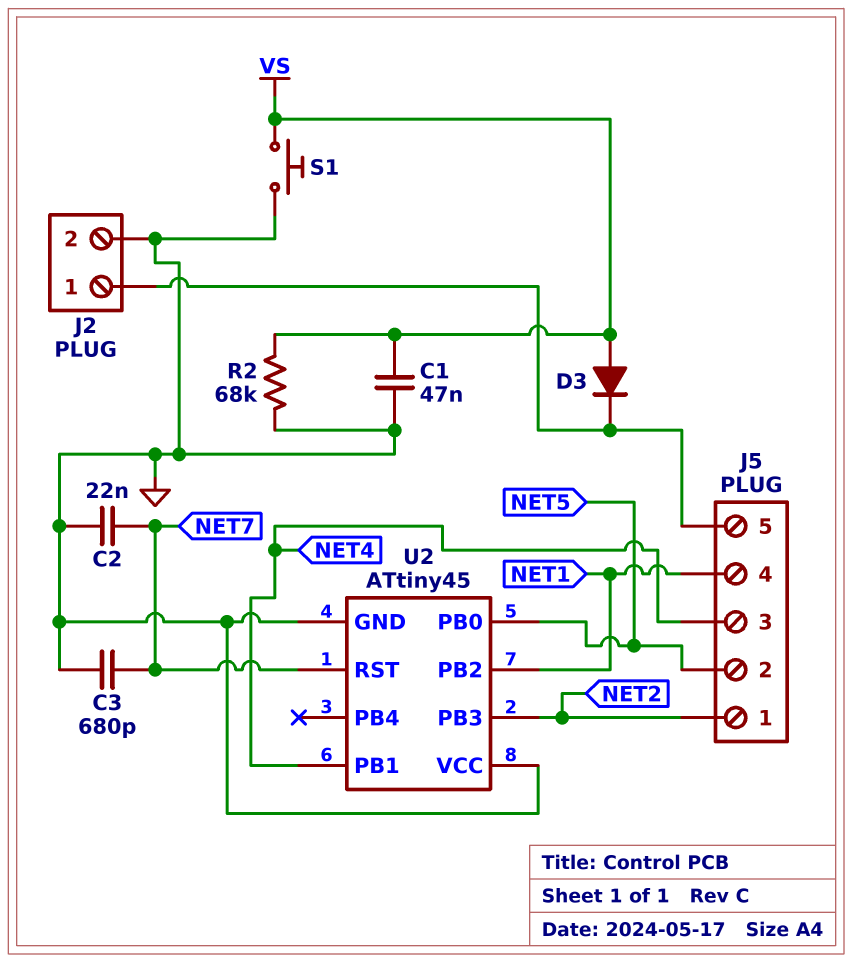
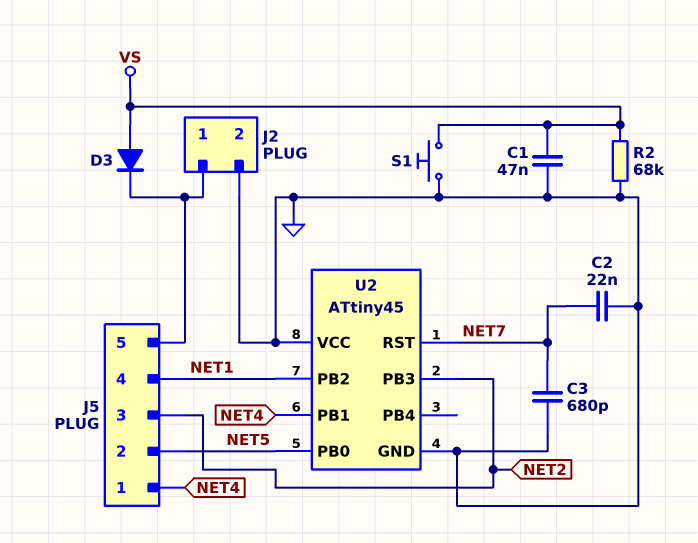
J5 pin 1: NET2 -> NET4
J5 pin 3: NET4 -> NET2

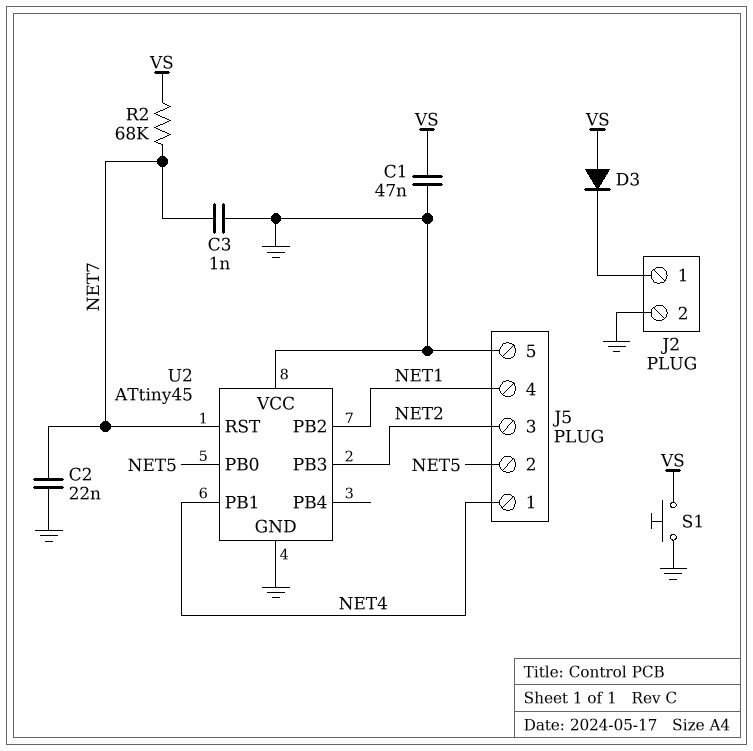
C3: 680pF (GND, NET7) -> 1nF (GND, NET7)
J5 pin 5: J2/1 -> GND
R2: 68k (GND, VS) -> 68k (NET7, VS)

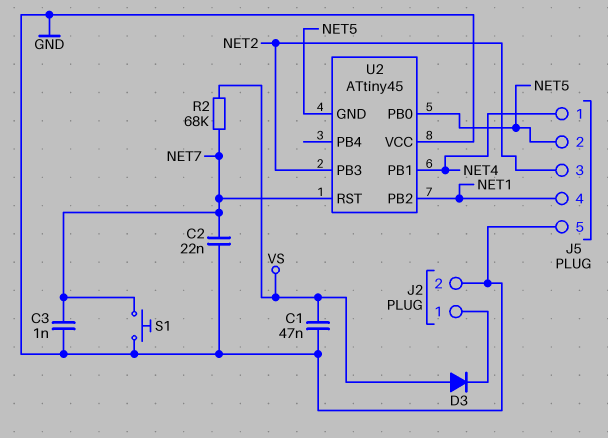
S1: button (GND, VS) -> button (GND, NET7)
U2 pin GND: GND -> NET5

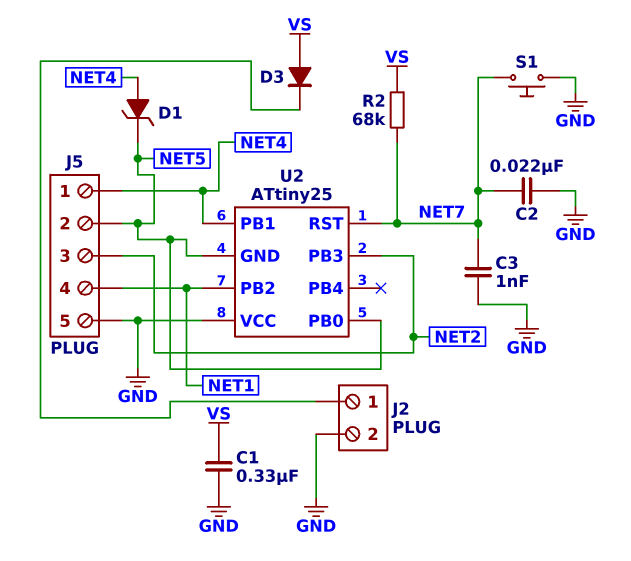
C1: 47nF (GND, VS) -> 330nF (GND, VS)
D1: none -> zener (A NET4, K NET5)
U2: ATtiny45 -> ATtiny25

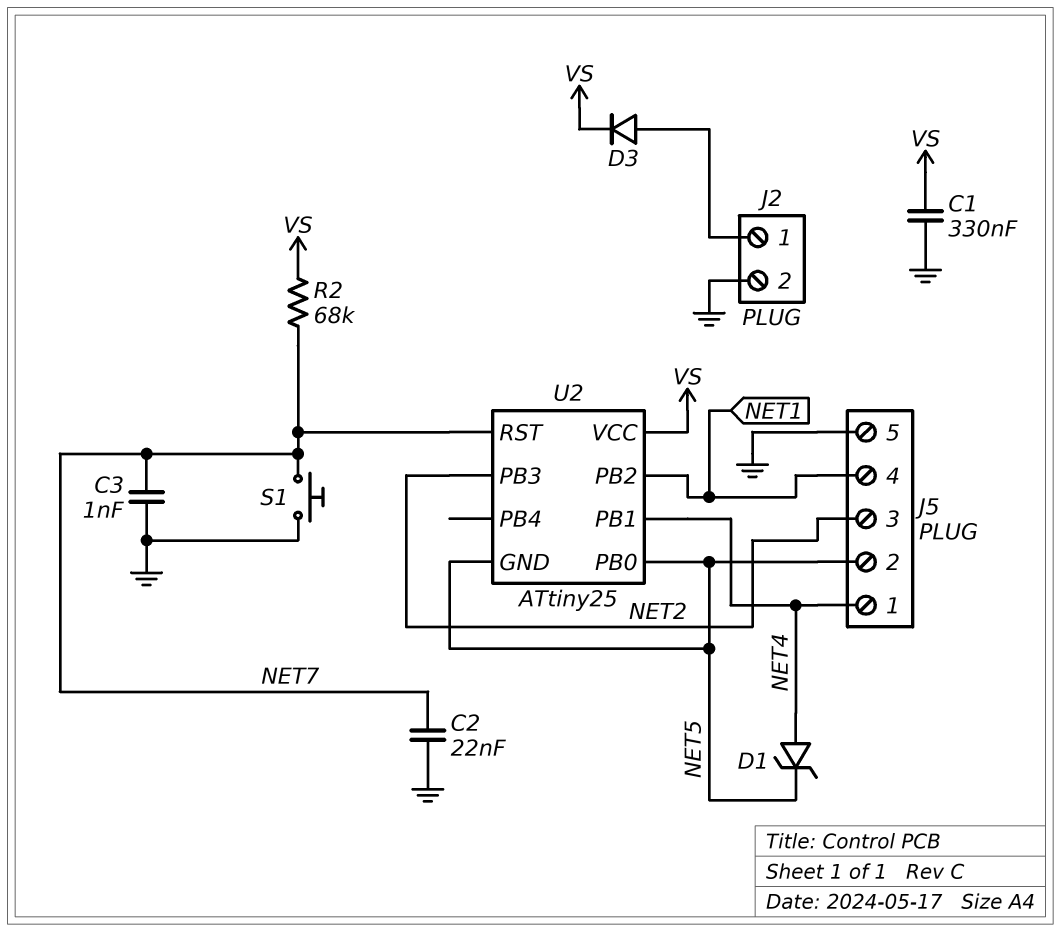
D3: diode (A VS, K J2/1) -> diode (A J2/1, K VS)
U2 pin VCC: GND -> VS

